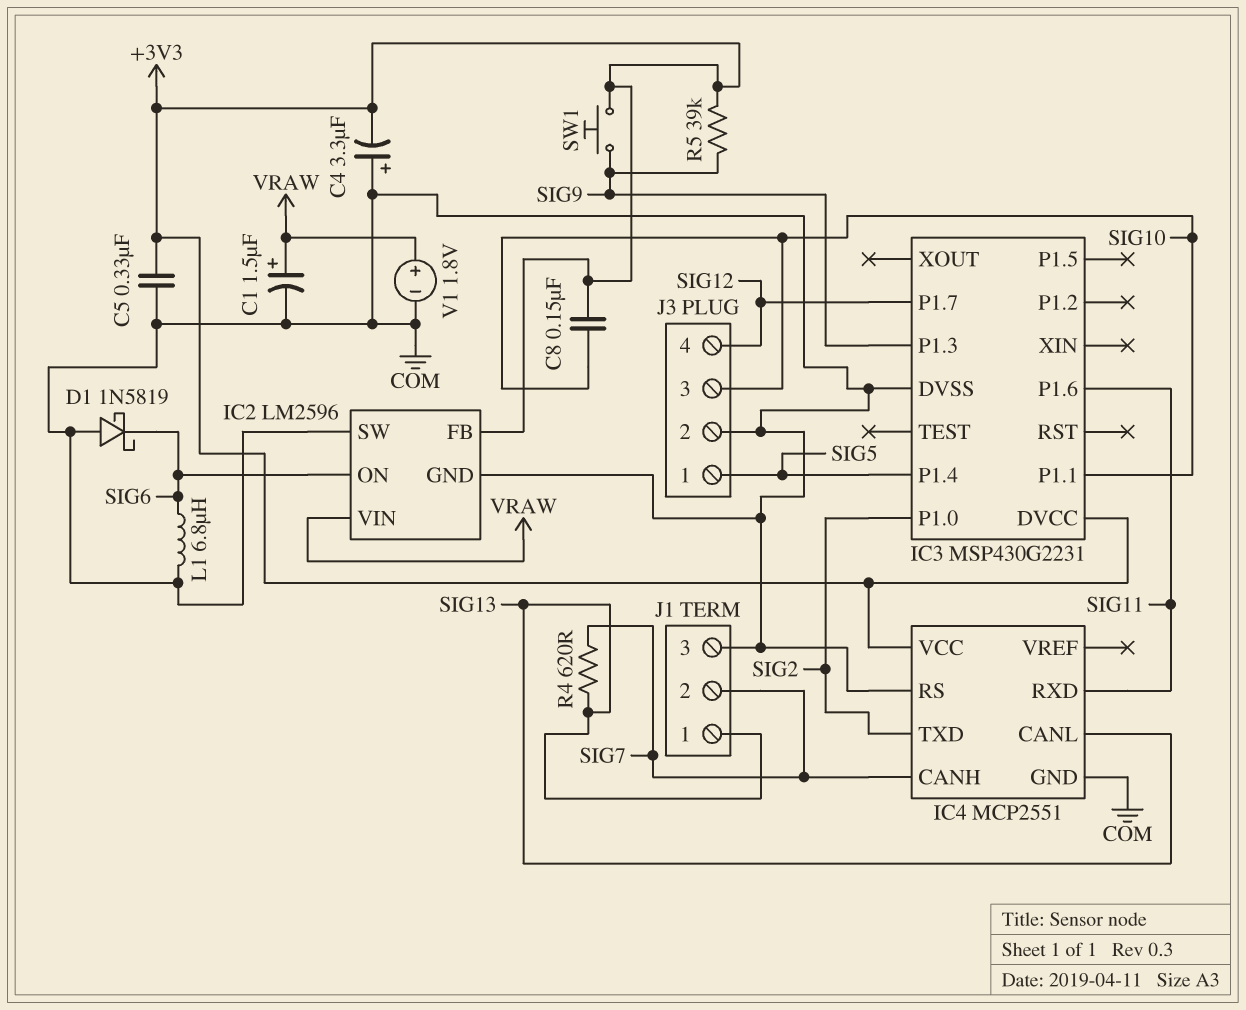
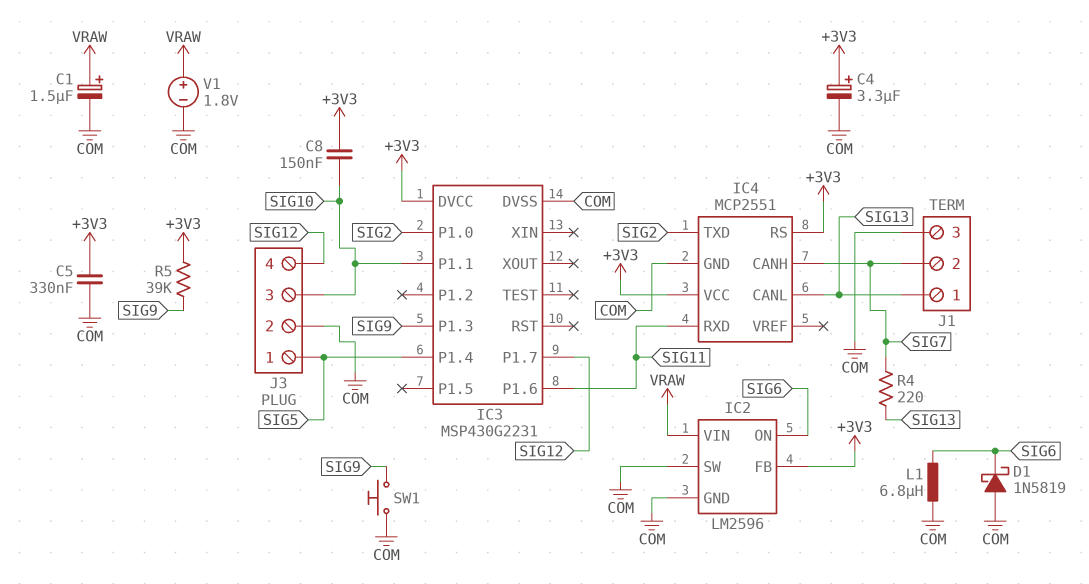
C4: 3.3uF (plus COM, minus +3V3) -> 3.3uF (plus +3V3, minus COM)
IC4 pin RS: COM -> +3V3
R4: 620 (SIG7, SIG13) -> 220 (SIG7, SIG13)
SW1: button (+3V3, SIG9) -> button (COM, SIG9)

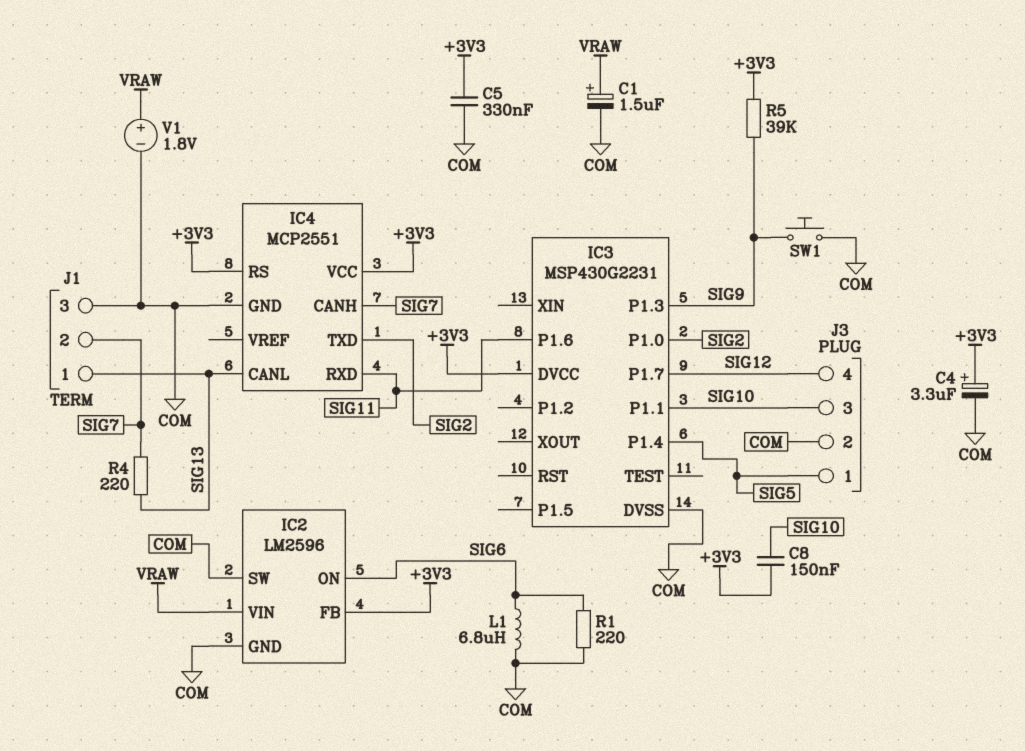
D1: schottky 1N5819 (A COM, K SIG6) -> none
R1: none -> 220 (COM, SIG6)

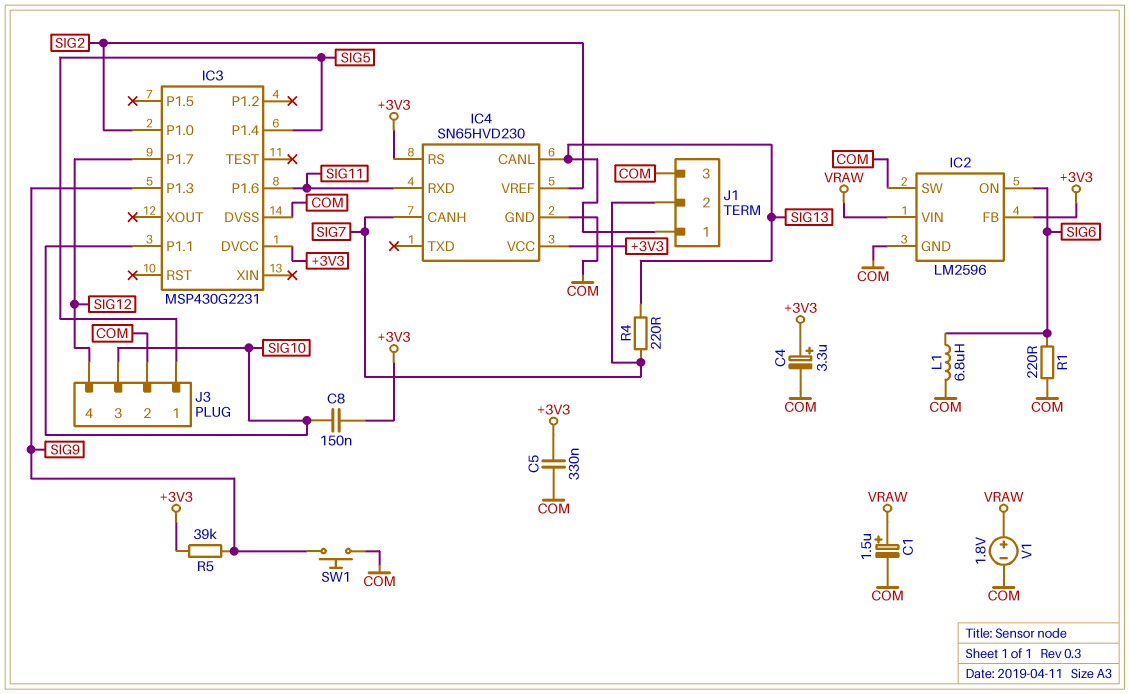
IC4: MCP2551 -> SN65HVD230
IC4 pin TXD: SIG2 -> none
IC4 pin VREF: none -> SIG2

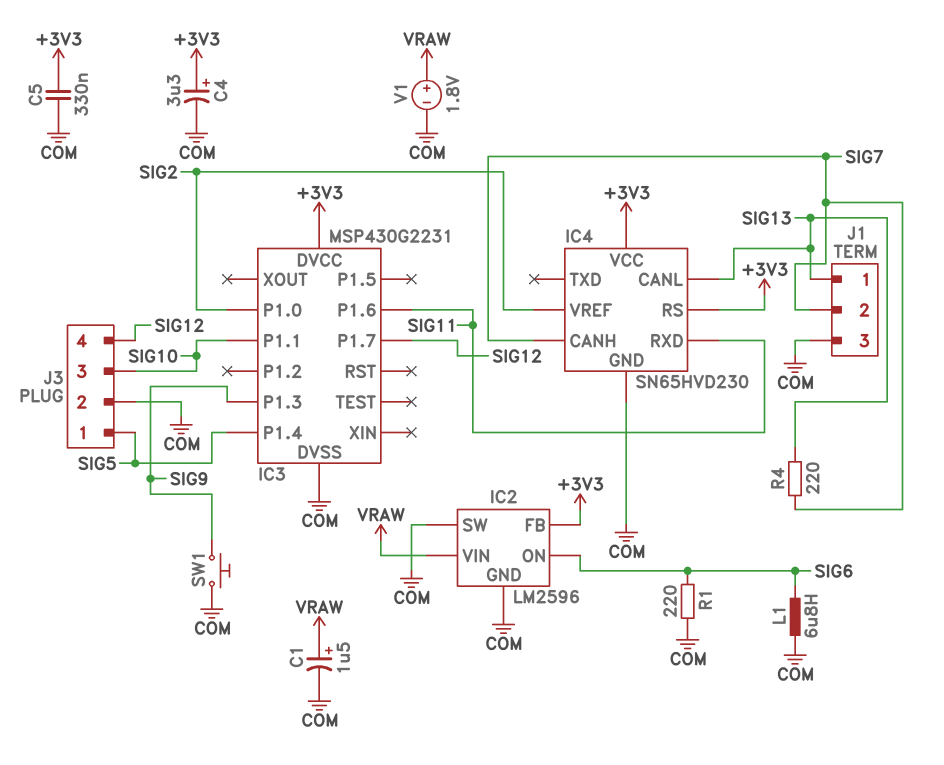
C8: 150nF (+3V3, SIG10) -> none
R5: 39k (+3V3, SIG9) -> none

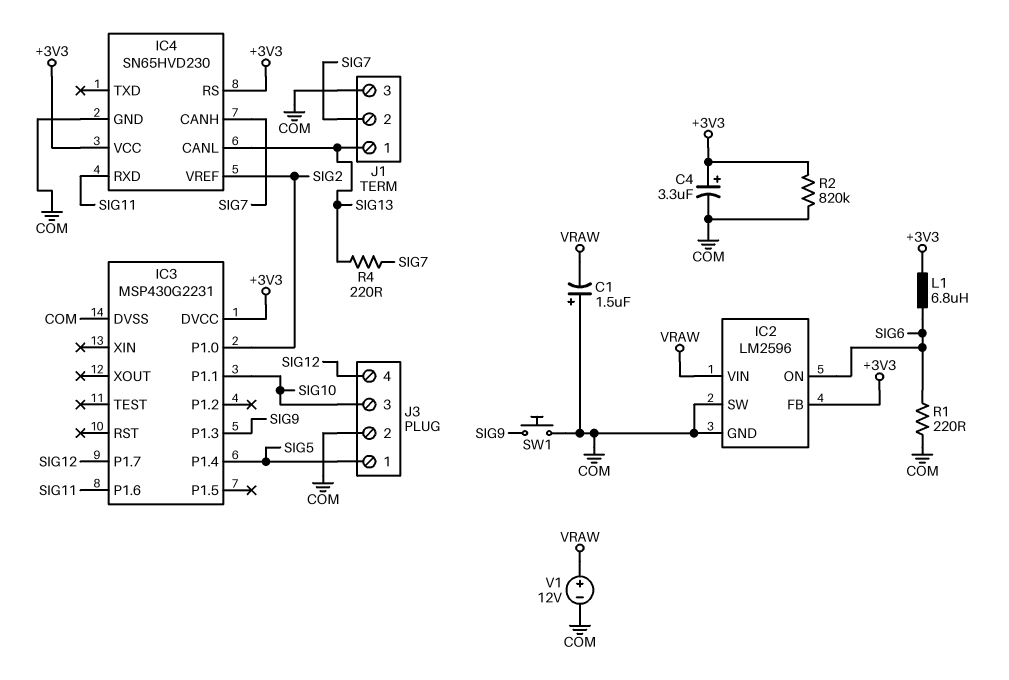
C1: 1.5uF (plus VRAW, minus COM) -> 1.5uF (plus COM, minus VRAW)
C5: 330nF (+3V3, COM) -> none
L1: 6.8uH (COM, SIG6) -> 6.8uH (+3V3, SIG6)
R2: none -> 820k (+3V3, COM)
V1: 1.8V (plus VRAW, minus COM) -> 12V (plus VRAW, minus COM)

